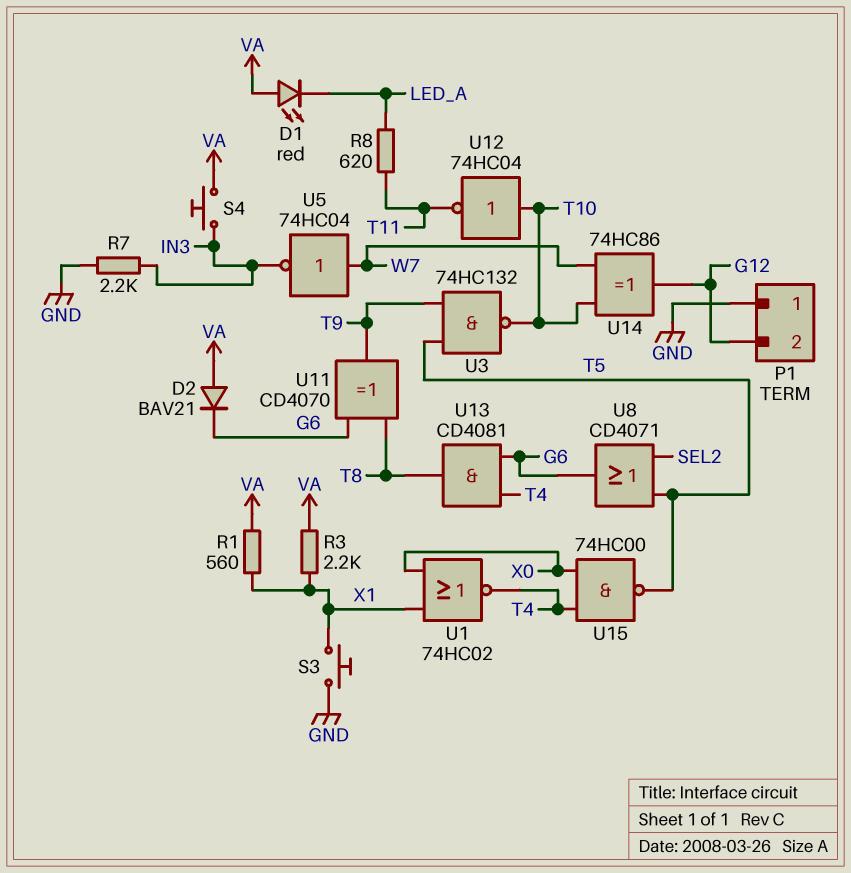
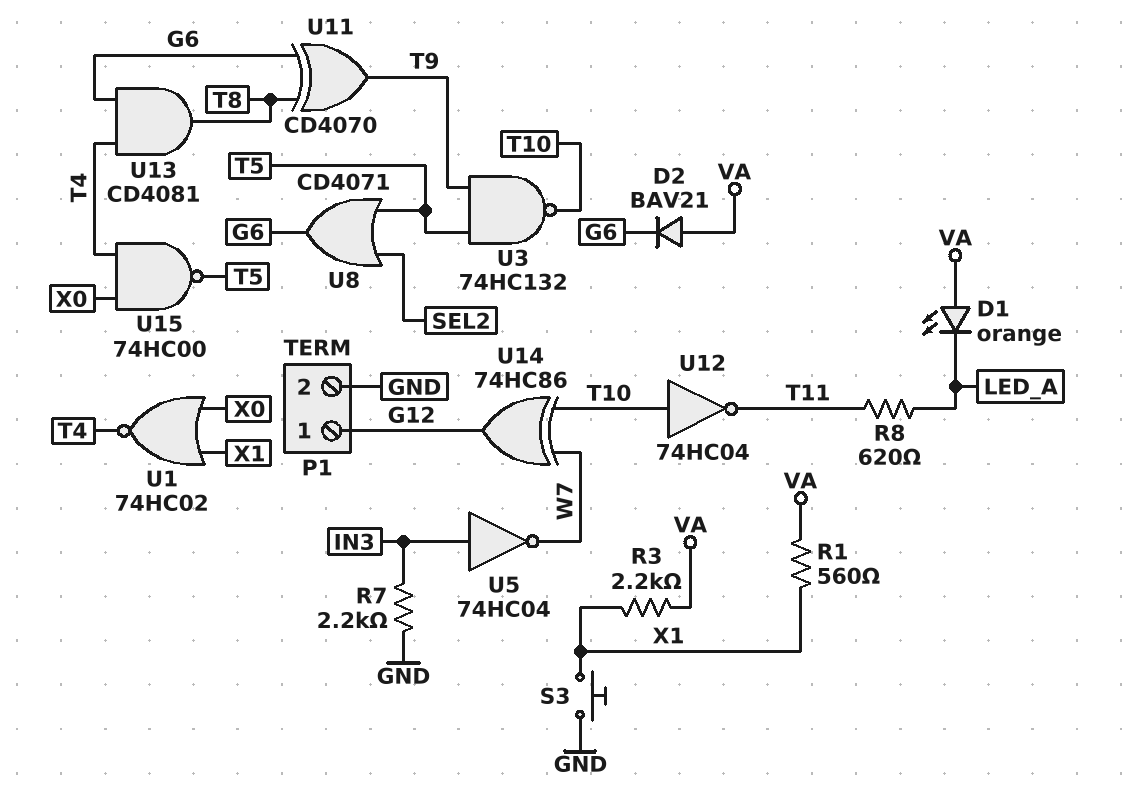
D1: LED red (A VA, K LED_A) -> LED orange (A VA, K LED_A)
P1 pin 1: GND -> G12
P1 pin 2: G12 -> GND
S4: button (IN3, VA) -> none
U5: NOT 74HC04 (in W7, out IN3) -> NOT 74HC04 (in IN3, out W7)

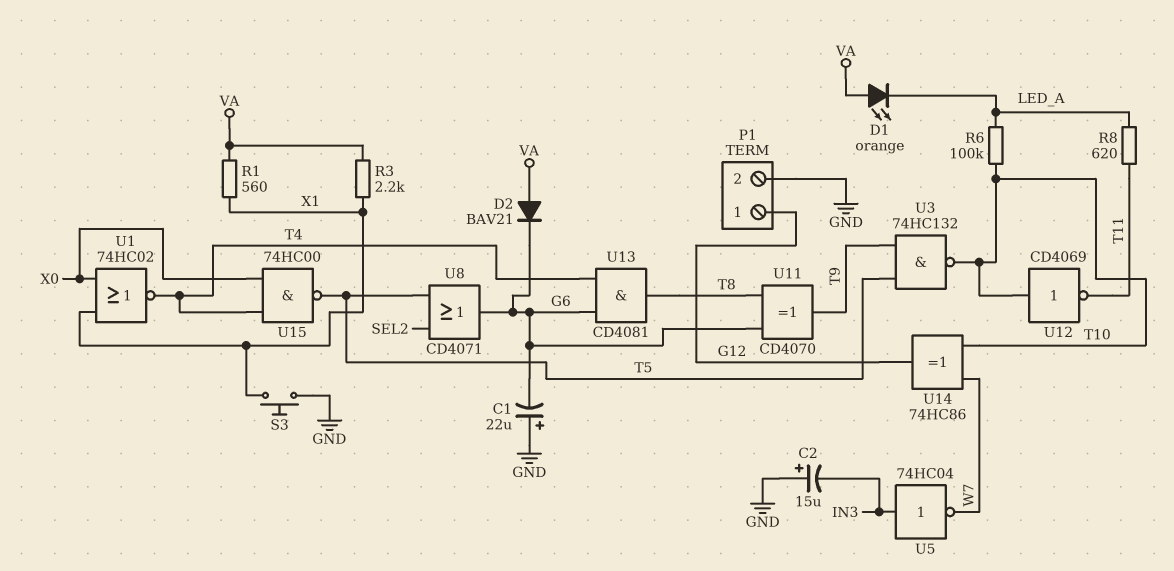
C1: none -> 22uF (plus GND, minus G6)
C2: none -> 15uF (plus GND, minus IN3)
R6: none -> 100k (LED_A, T10)
R7: 2.2k (GND, IN3) -> none
U12: NOT 74HC04 (in T10, out T11) -> NOT CD4069 (in T10, out T11)

